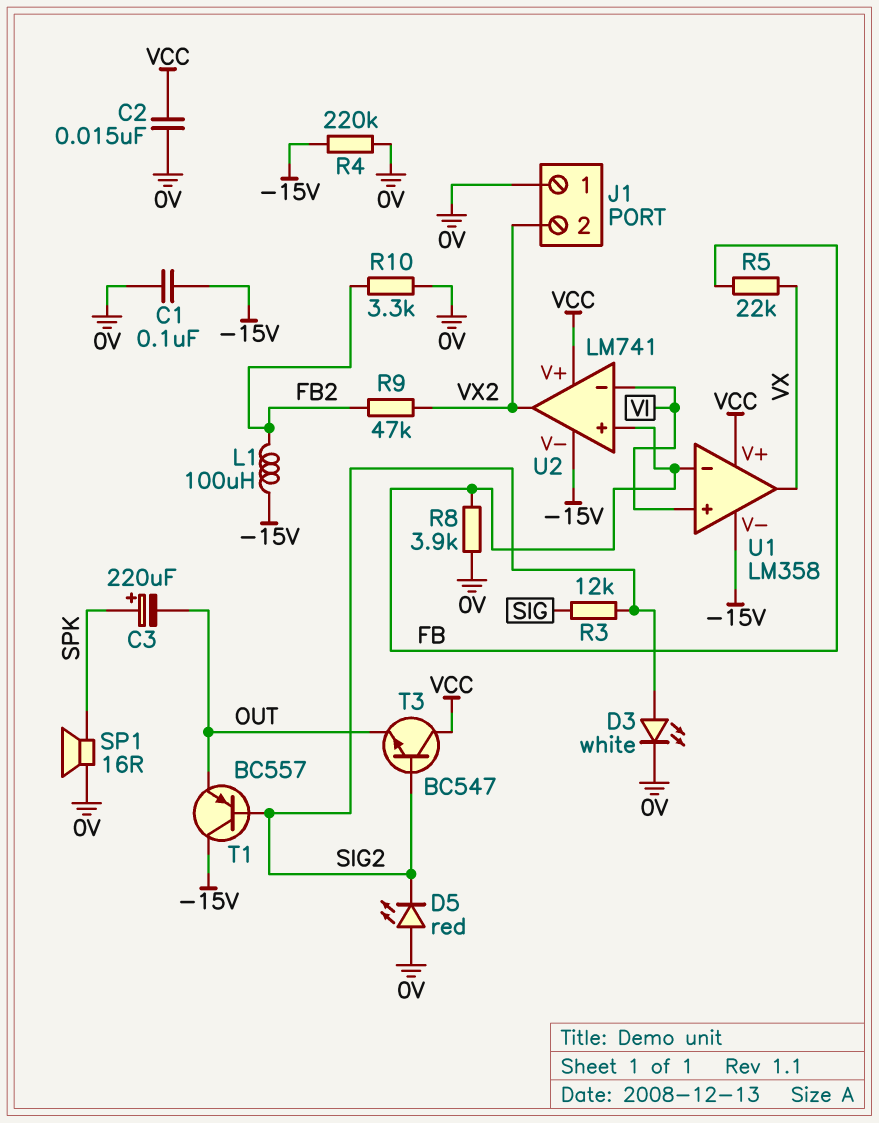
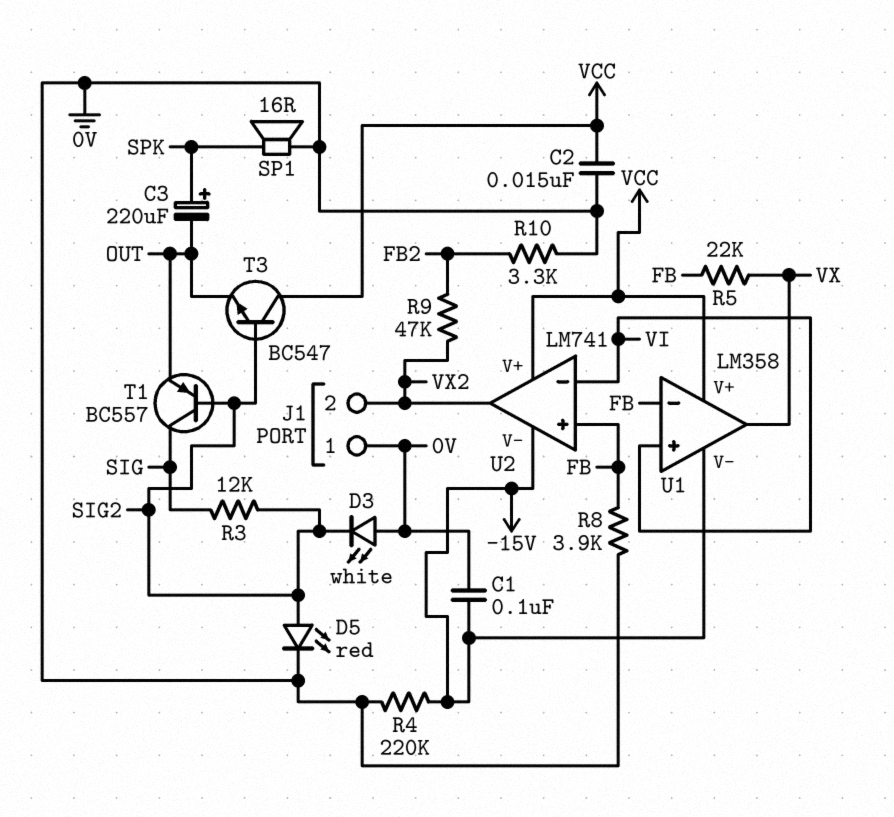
D3: LED white (A SIG2, K 0V) -> LED white (A 0V, K SIG2)
D5: LED red (A 0V, K SIG2) -> LED red (A SIG2, K 0V)
L1: 100uH (-15V, FB2) -> none
T1: PNP BC557 (B SIG2, C -15V, E OUT) -> PNP BC557 (B SIG2, C SIG, E OUT)

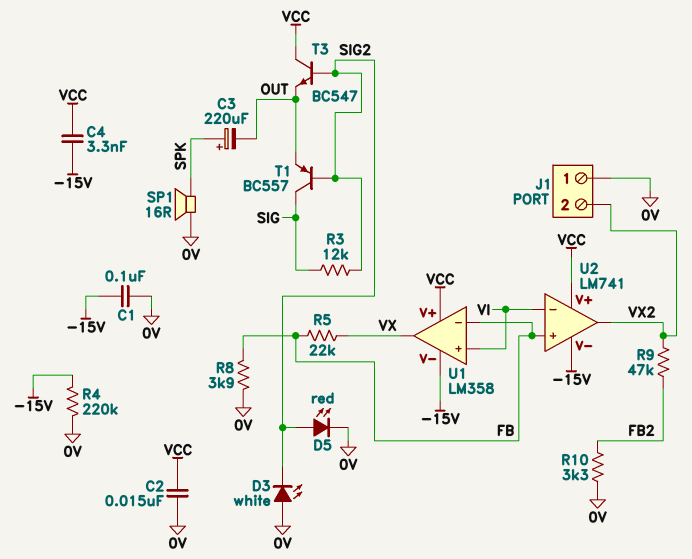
C4: none -> 3.3nF (-15V, VCC)

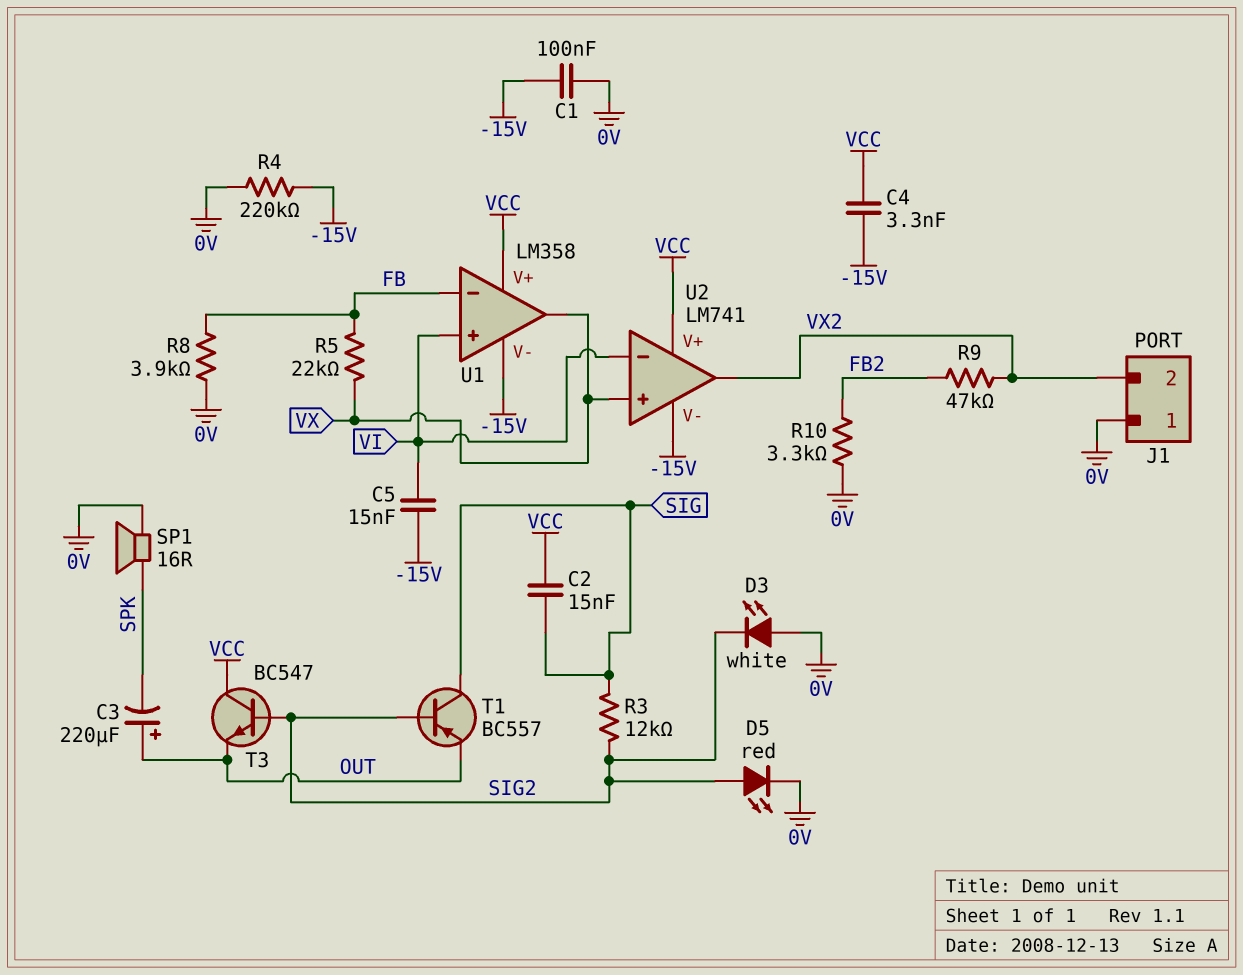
C2: 15nF (0V, VCC) -> 15nF (SIG, VCC)
C3: 220uF (plus SPK, minus OUT) -> 220uF (plus OUT, minus SPK)
C5: none -> 15nF (-15V, VI)
U2 pin in+: FB -> VX

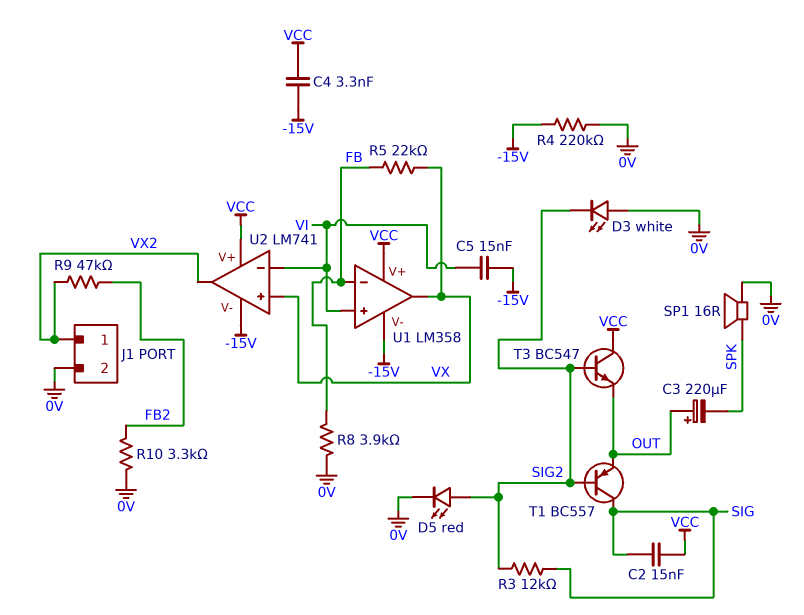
C1: 100nF (-15V, 0V) -> none
J1 pin 1: 0V -> VX2
J1 pin 2: VX2 -> 0V

